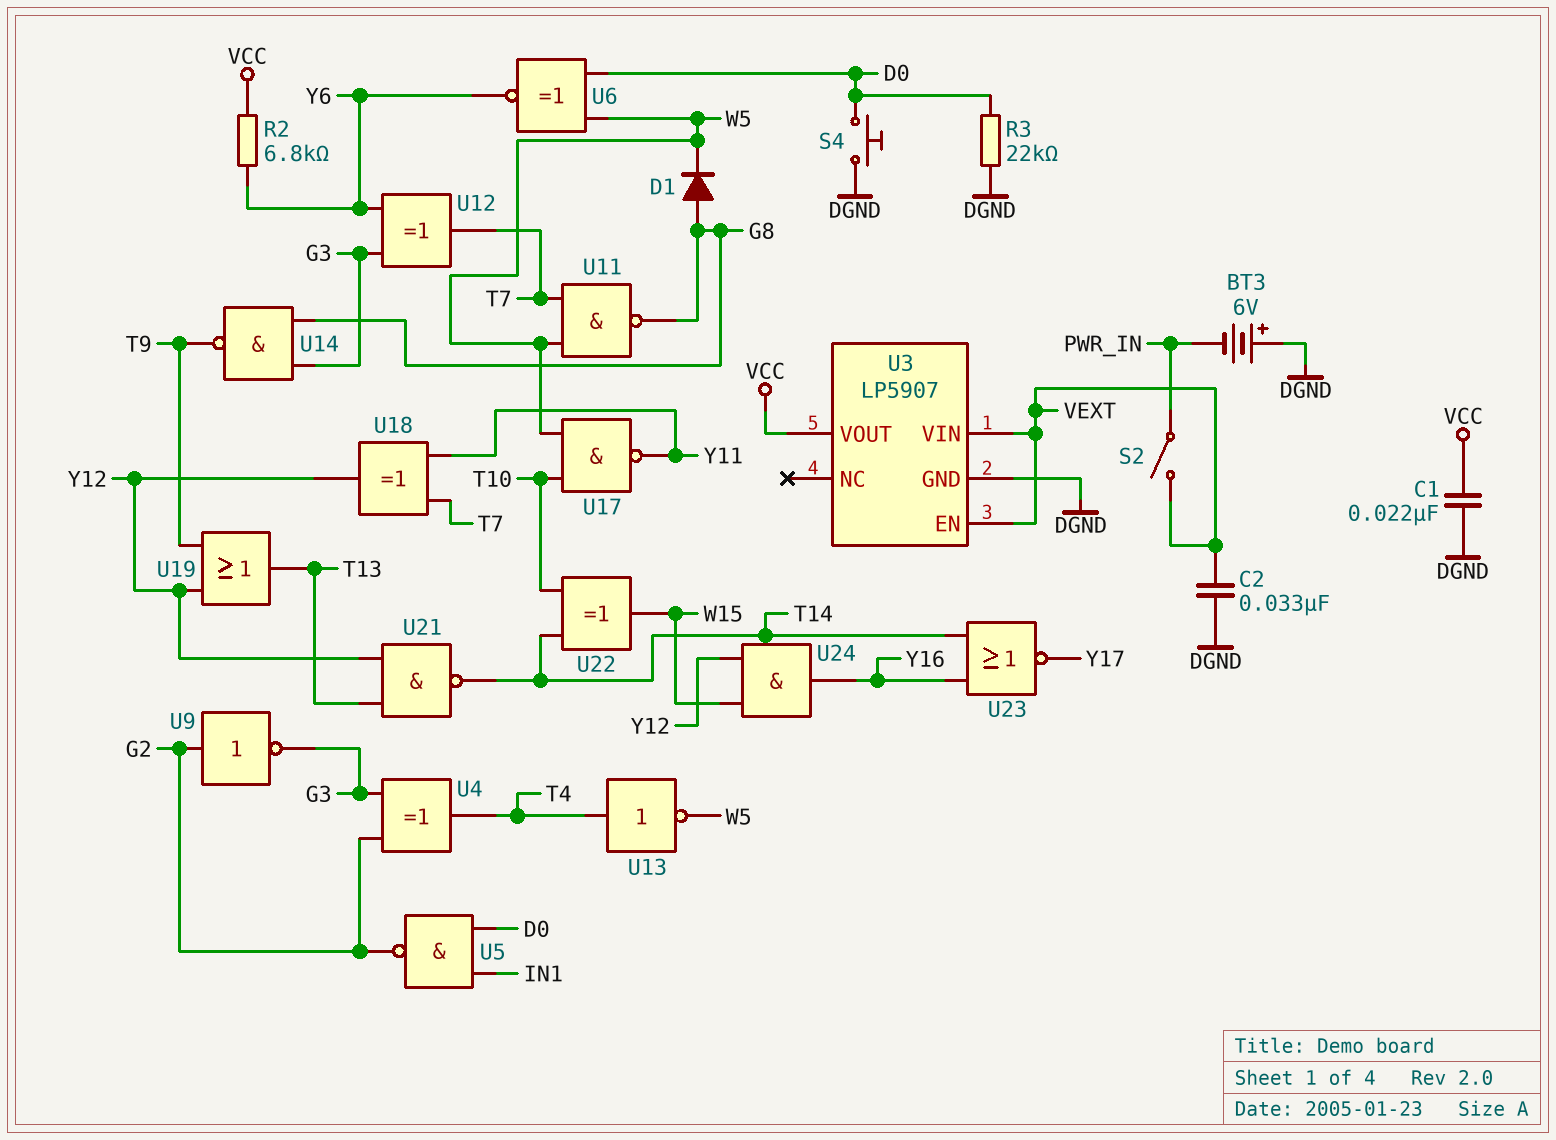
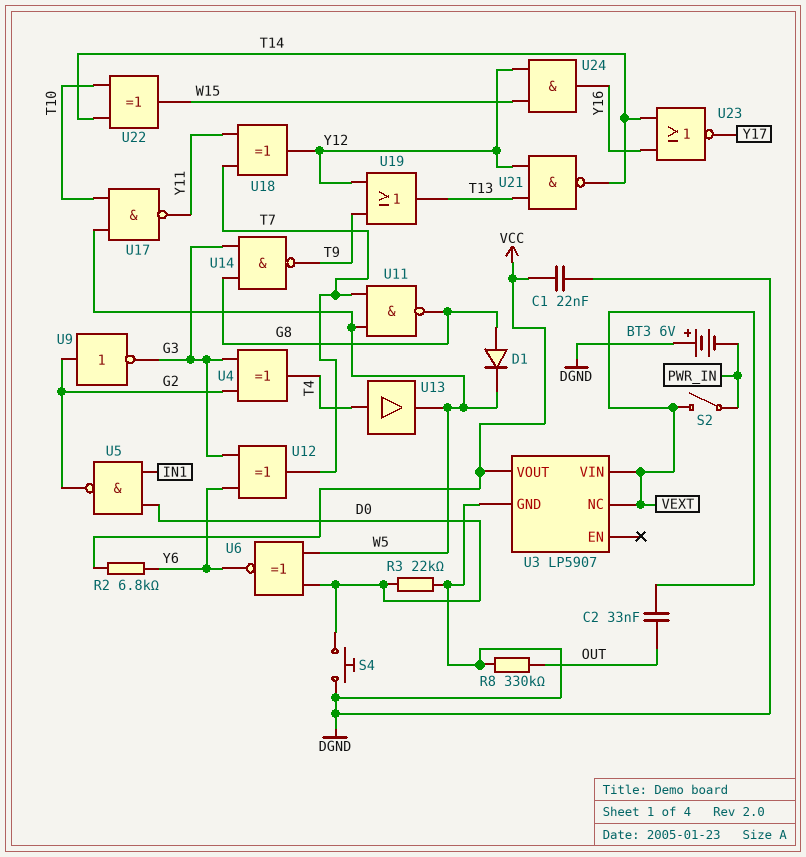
C2: 33nF (DGND, VEXT) -> 33nF (OUT, VEXT)
R8: none -> 330k (DGND, OUT)
U3 pin EN: VEXT -> none
U3 pin NC: none -> VEXT
U13: NOT (in T4, out W5) -> buffer (in T4, out W5)

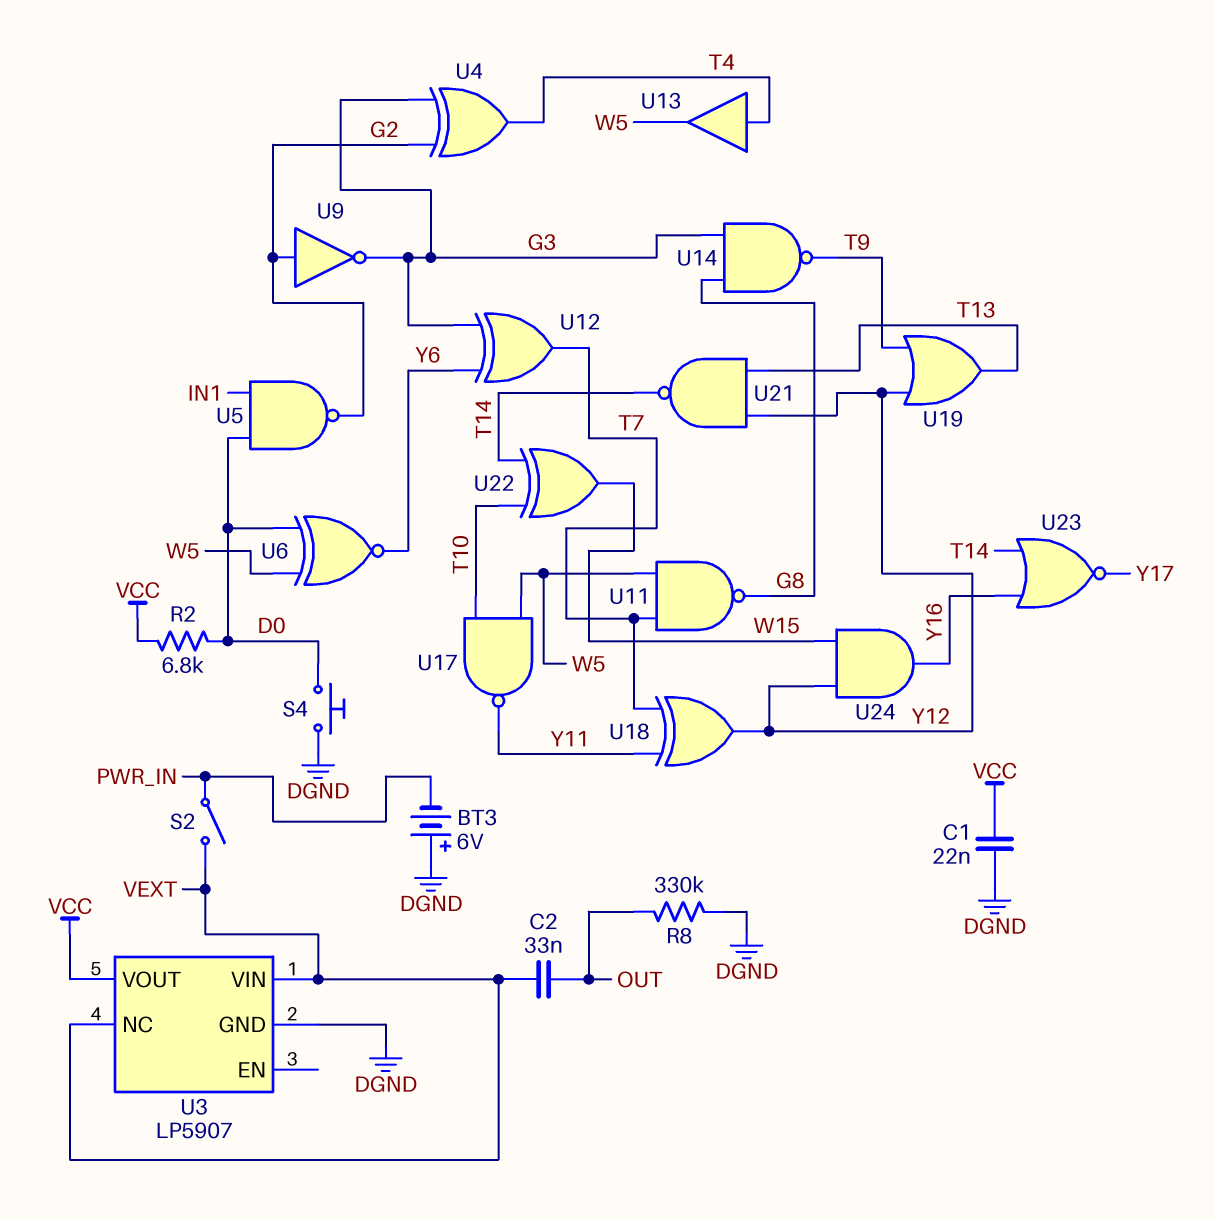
D1: diode (A G8, K W5) -> none
R2: 6.8k (VCC, Y6) -> 6.8k (D0, VCC)
R3: 22k (D0, DGND) -> none

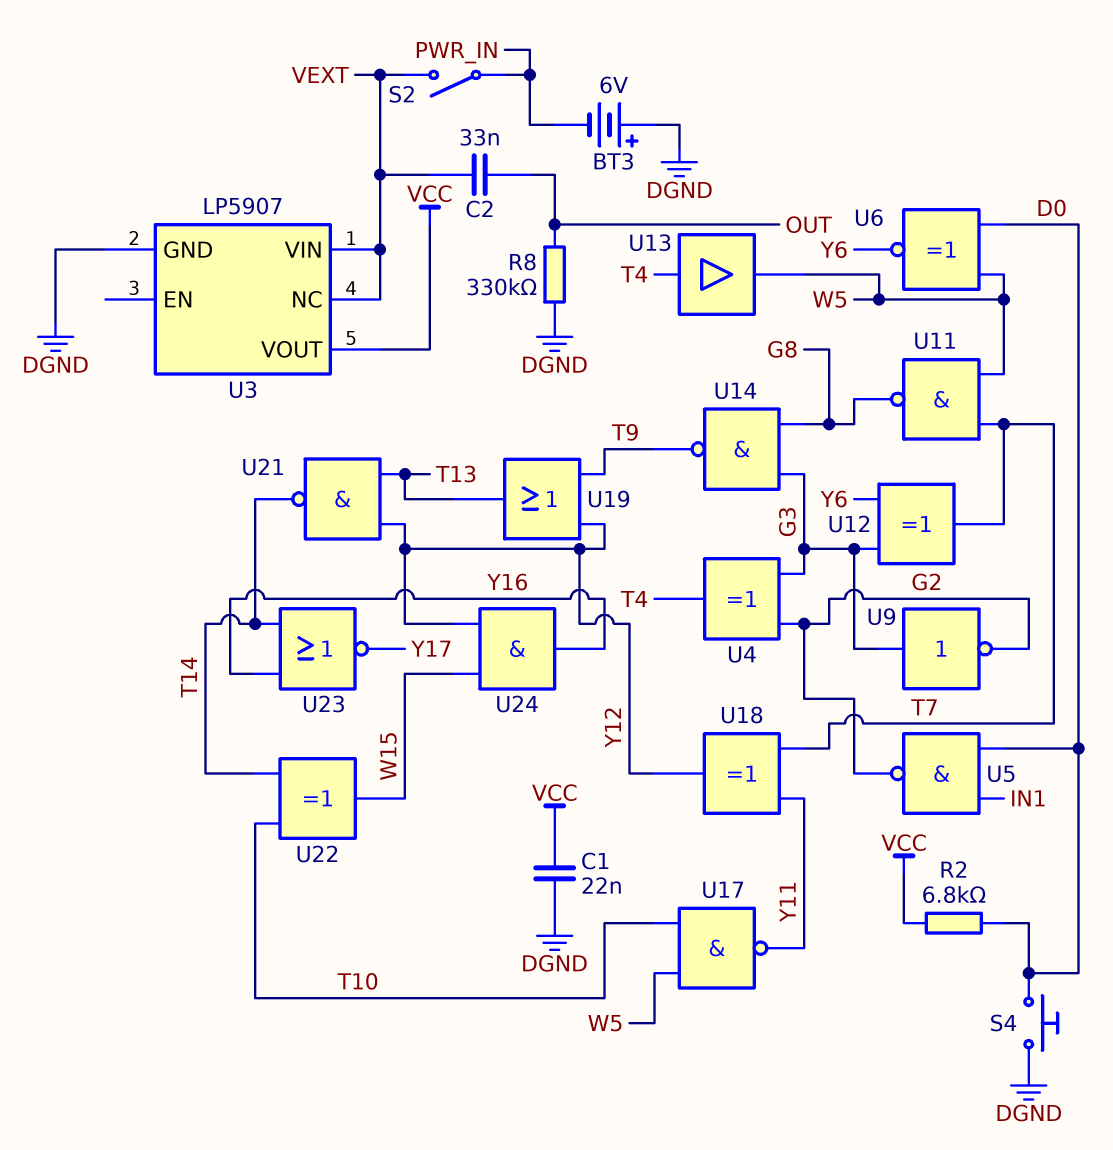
U9: NOT (in G2, out G3) -> NOT (in G3, out G2)

